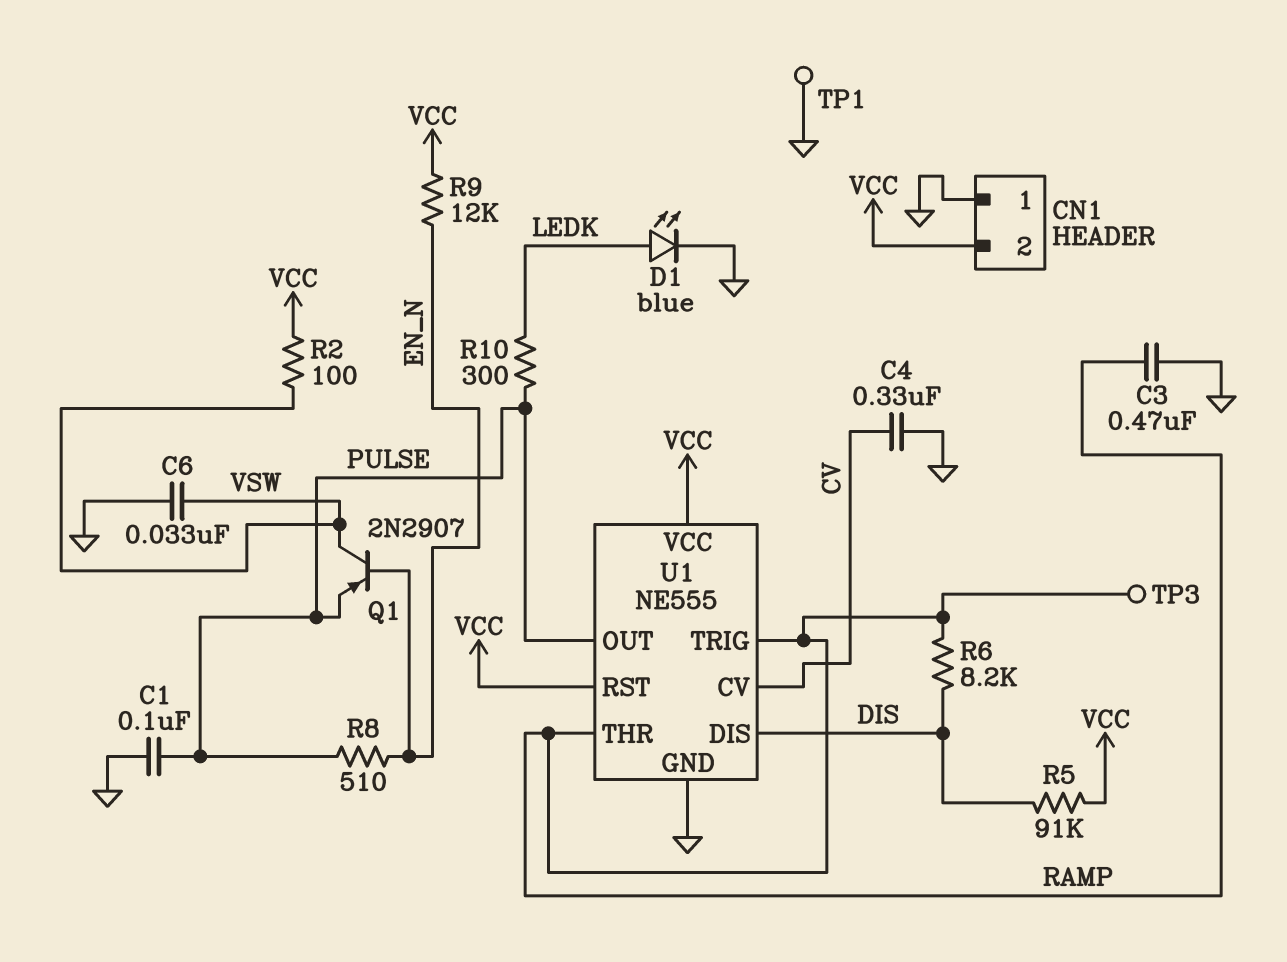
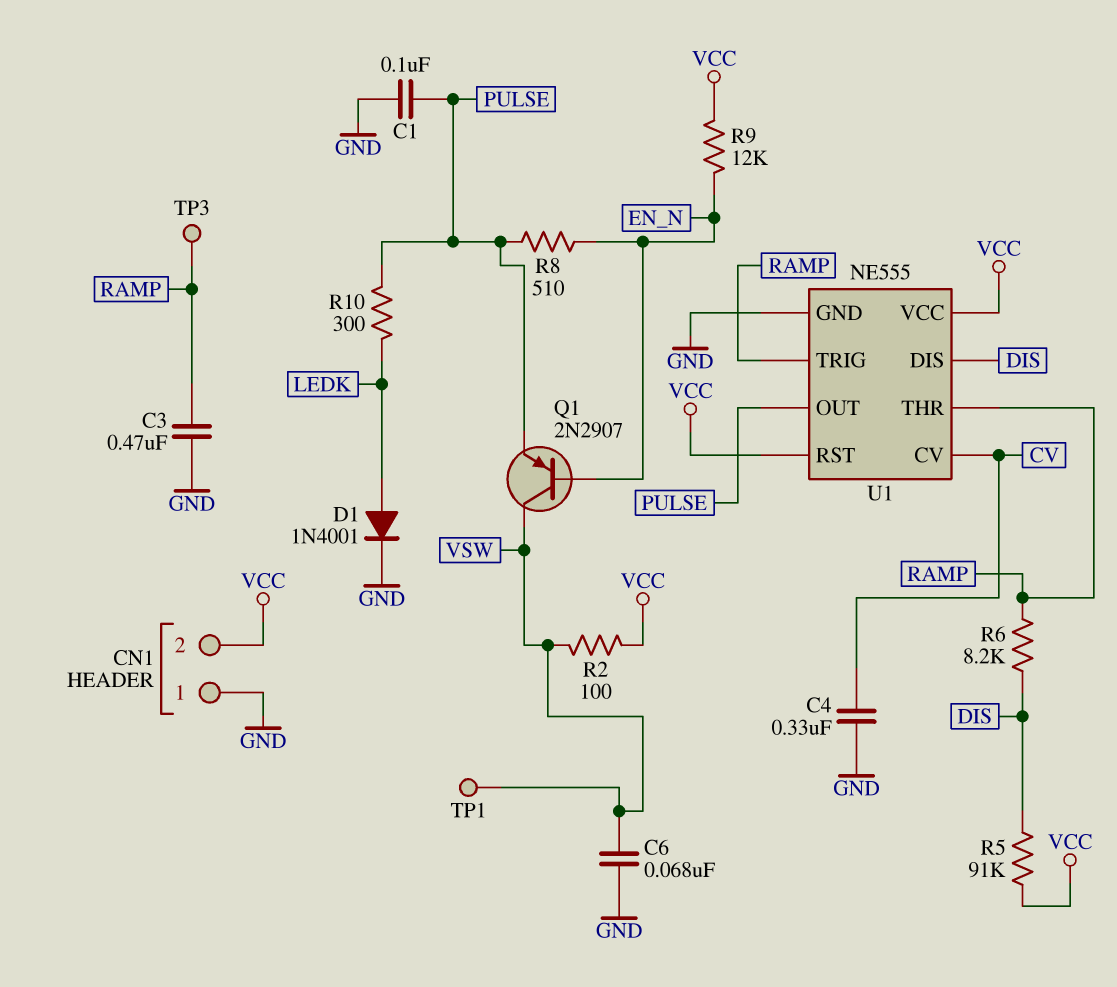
C6: 33nF (GND, VSW) -> 68nF (GND, VSW)
D1: LED blue (A LEDK, K GND) -> diode 1N4001 (A LEDK, K GND)
TP1: test point (GND) -> test point (VSW)

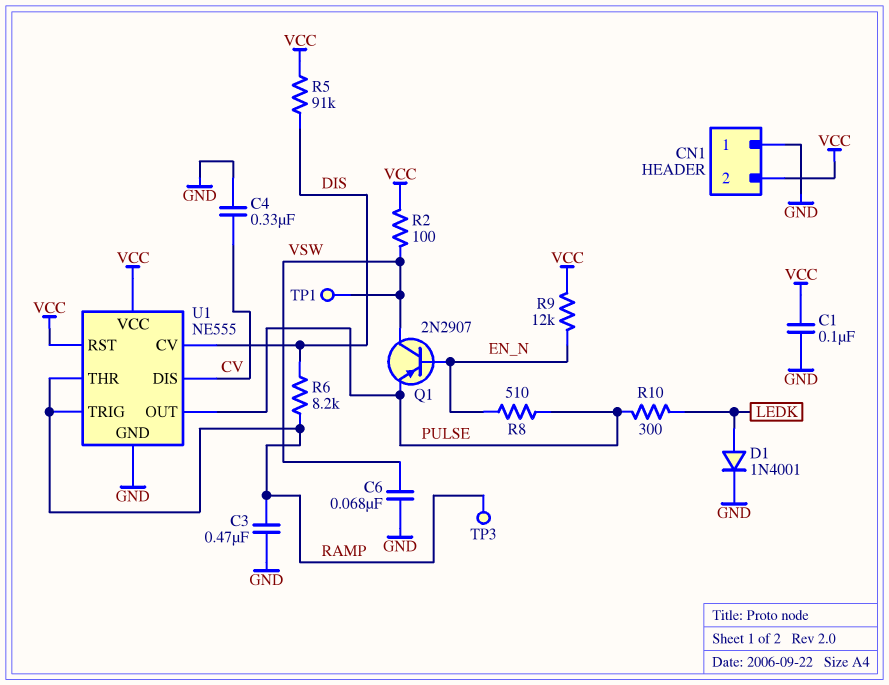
C1: 100nF (GND, PULSE) -> 100nF (GND, VCC)
U1 pin CV: CV -> DIS
U1 pin DIS: DIS -> CV

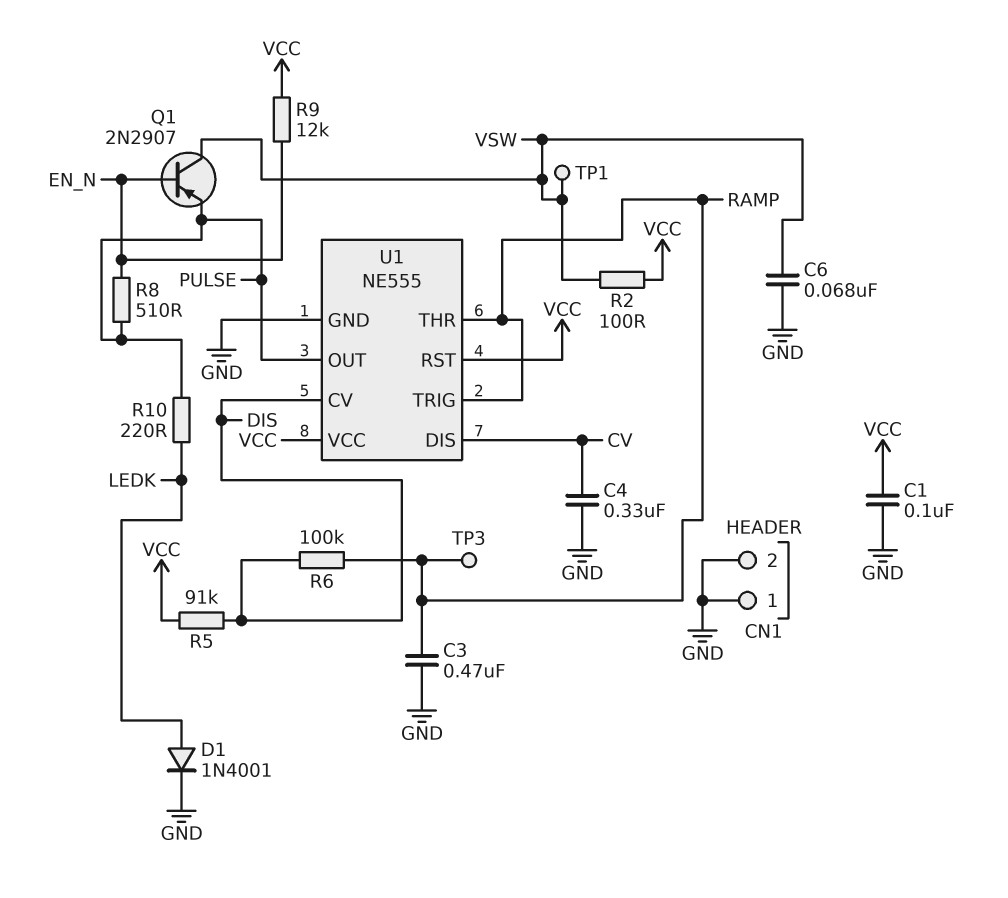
CN1 pin 2: VCC -> GND
R6: 8.2k (DIS, RAMP) -> 100k (DIS, RAMP)
R10: 300 (LEDK, PULSE) -> 220 (LEDK, PULSE)

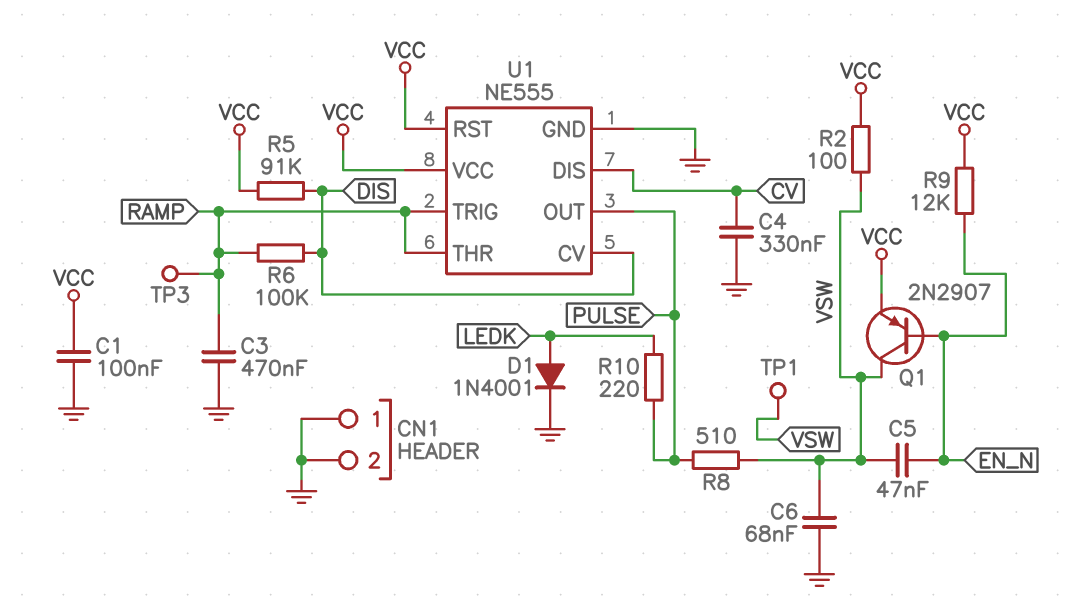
C5: none -> 47nF (EN_N, VSW)
Q1: PNP 2N2907 (B EN_N, C VSW, E PULSE) -> PNP 2N2907 (B EN_N, C VSW, E VCC)
R8: 510 (EN_N, PULSE) -> 510 (PULSE, VSW)

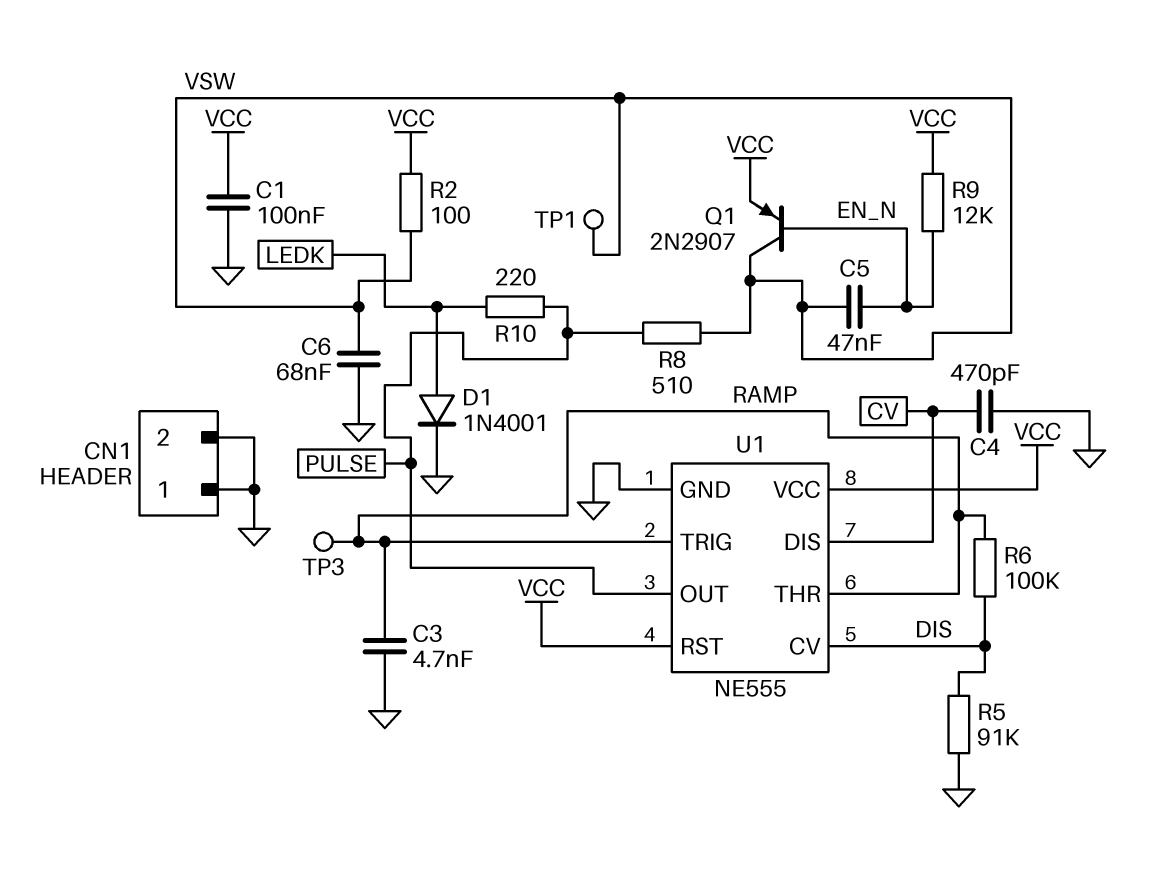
C3: 470nF (GND, RAMP) -> 4.7nF (GND, RAMP)
C4: 330nF (CV, GND) -> 470pF (CV, GND)
R5: 91k (DIS, VCC) -> 91k (DIS, GND)

